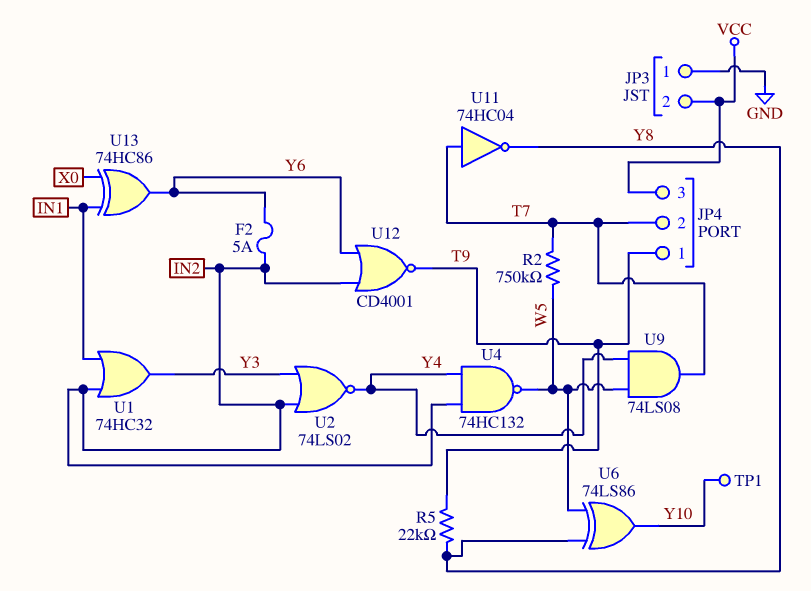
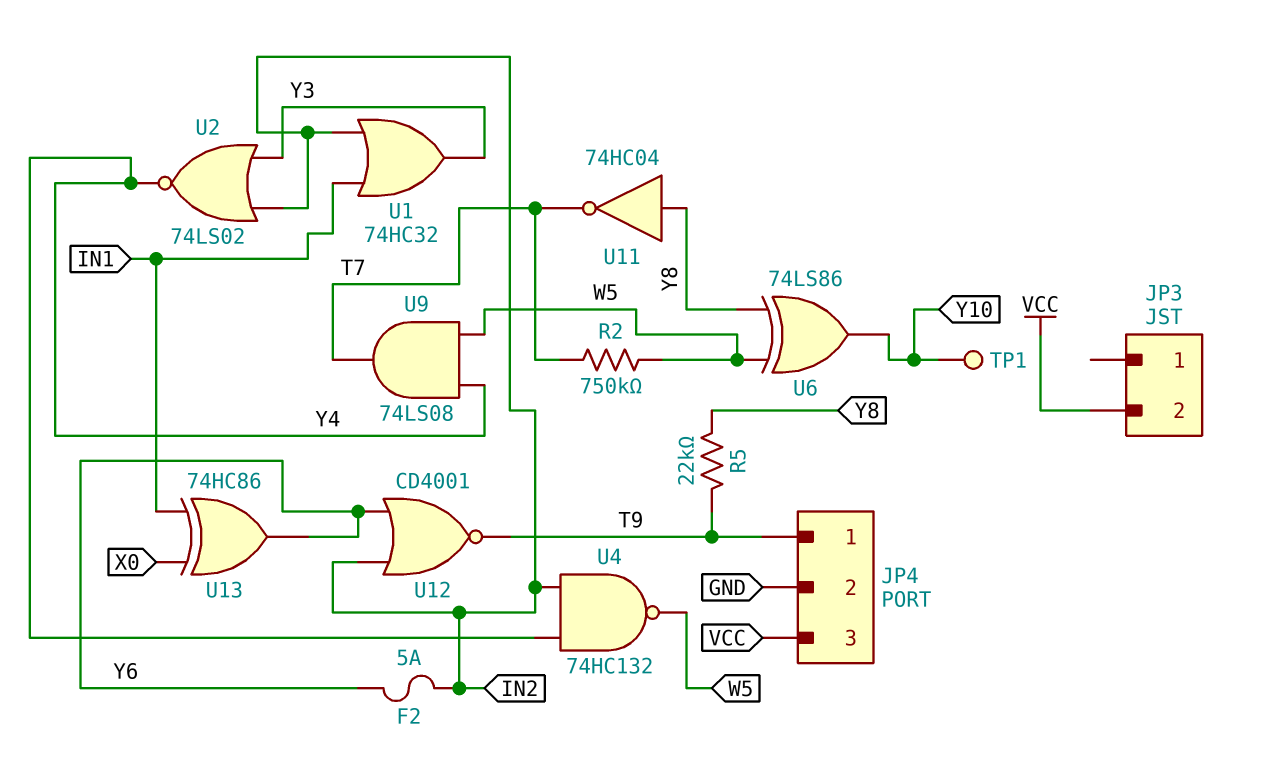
JP3 pin 1: GND -> none
JP4 pin 2: T7 -> GND
U11: NOT 74HC04 (in T7, out Y8) -> NOT 74HC04 (in Y8, out T7)

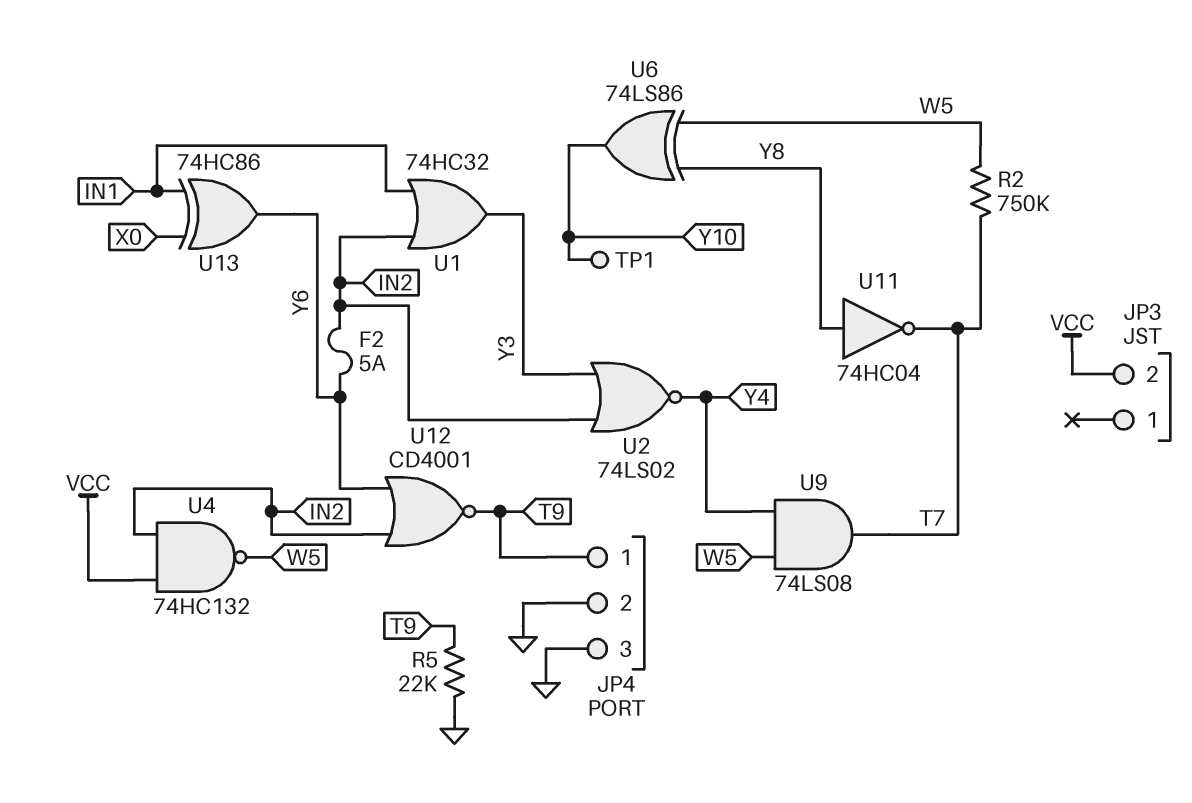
JP4 pin 3: VCC -> GND
R5: 22k (T9, Y8) -> 22k (GND, T9)
U4: NAND 74HC132 (in IN2, in Y4, out W5) -> NAND 74HC132 (in IN2, in VCC, out W5)

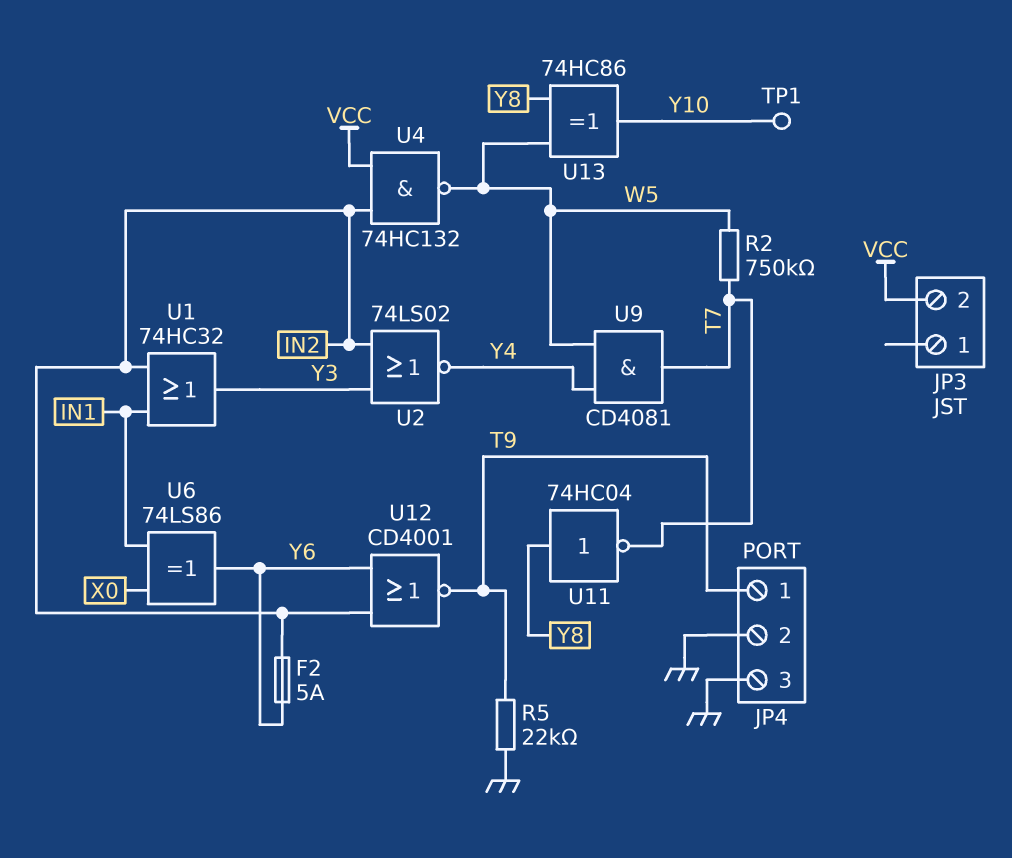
U6: XOR 74LS86 (in W5, in Y8, out Y10) -> XOR 74LS86 (in IN1, in X0, out Y6)
U9: AND 74LS08 (in W5, in Y4, out T7) -> AND CD4081 (in W5, in Y4, out T7)
U13: XOR 74HC86 (in IN1, in X0, out Y6) -> XOR 74HC86 (in W5, in Y8, out Y10)

